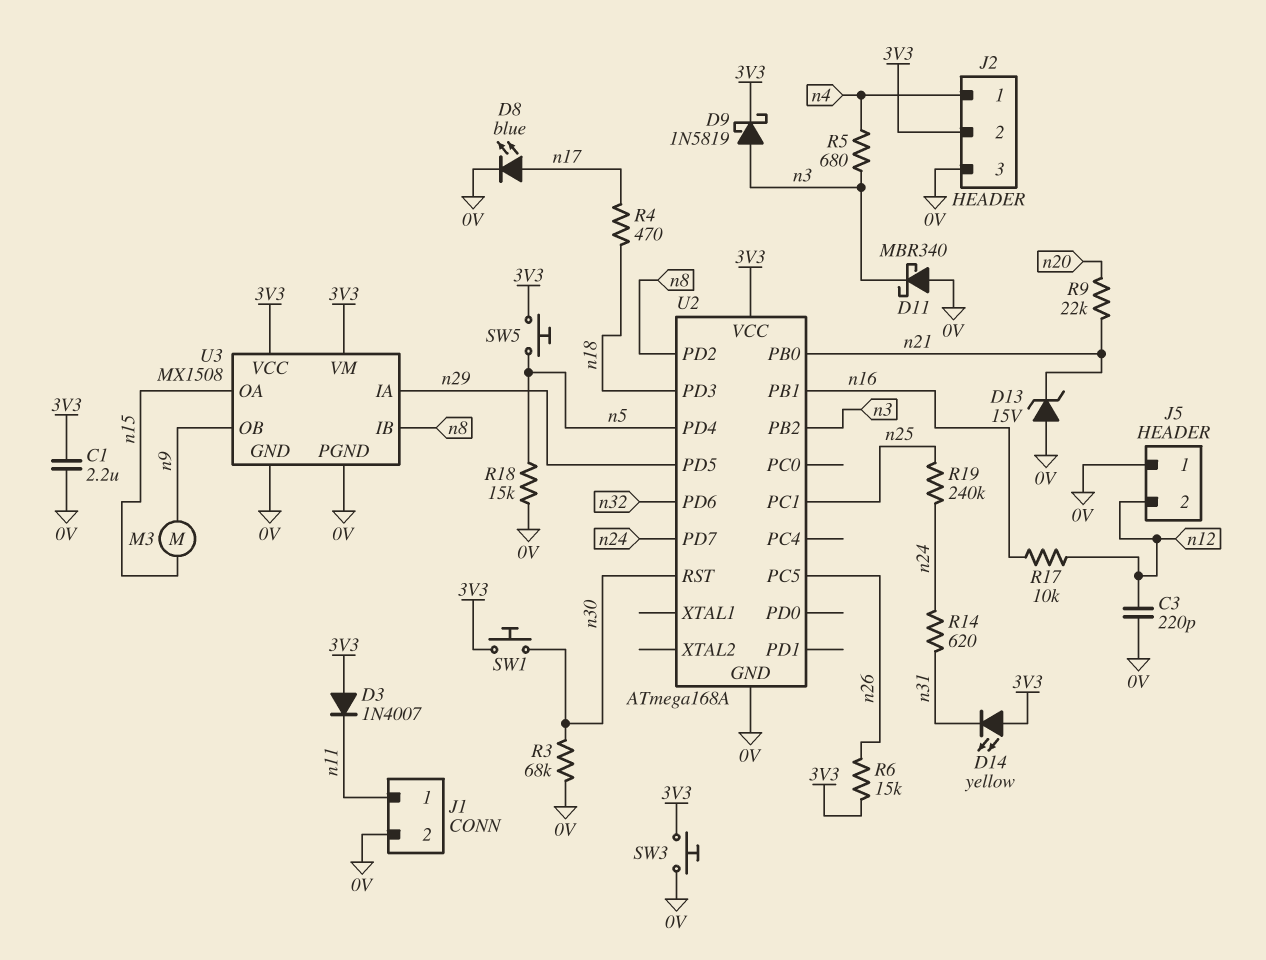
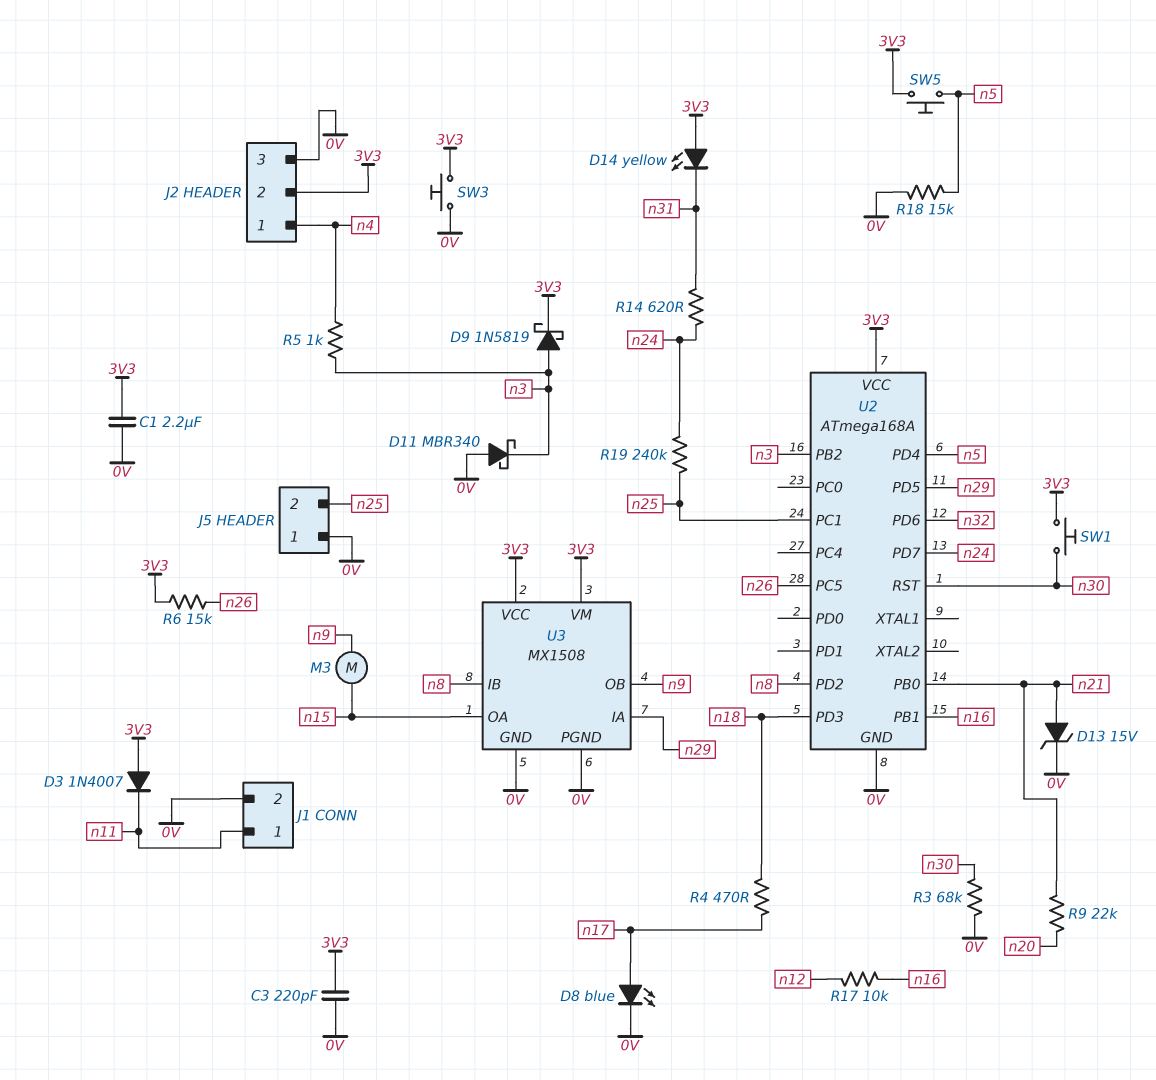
C3: 220pF (0V, n12) -> 220pF (0V, 3V3)
D13: zener 15V (A 0V, K n21) -> zener 15V (A n21, K 0V)
J5 pin 2: n12 -> n25
R5: 680 (n3, n4) -> 1k (n3, n4)

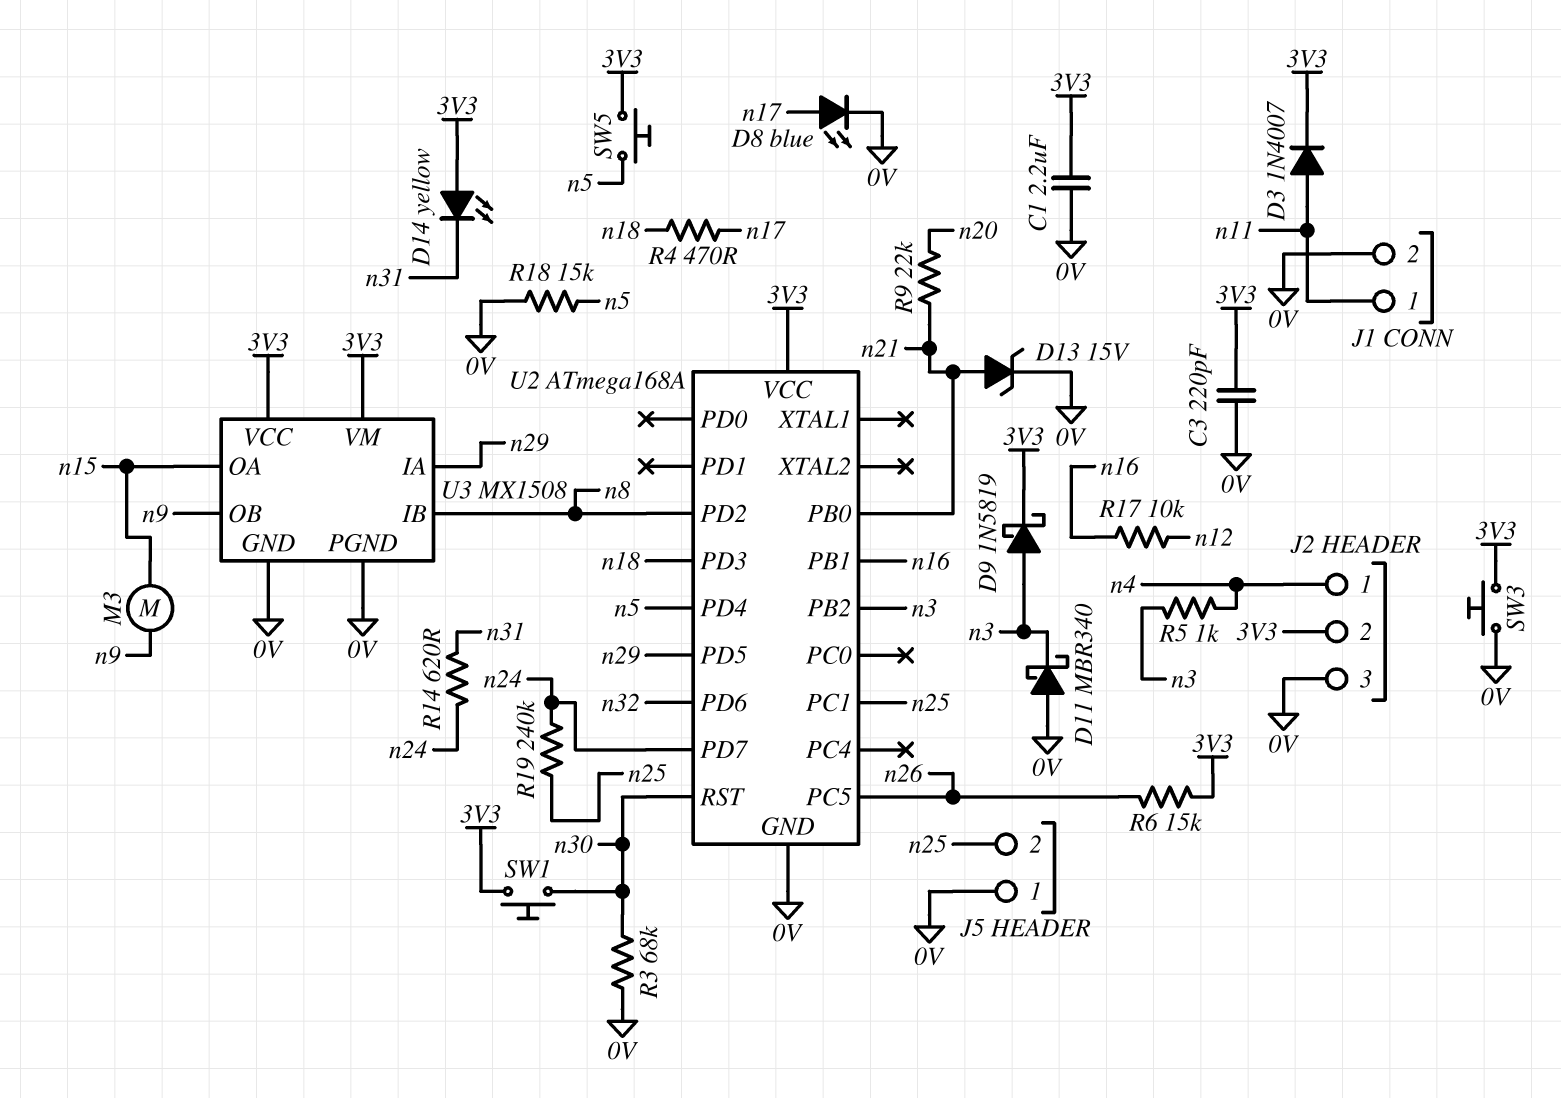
D3: diode 1N4007 (A 3V3, K n11) -> diode 1N4007 (A n11, K 3V3)

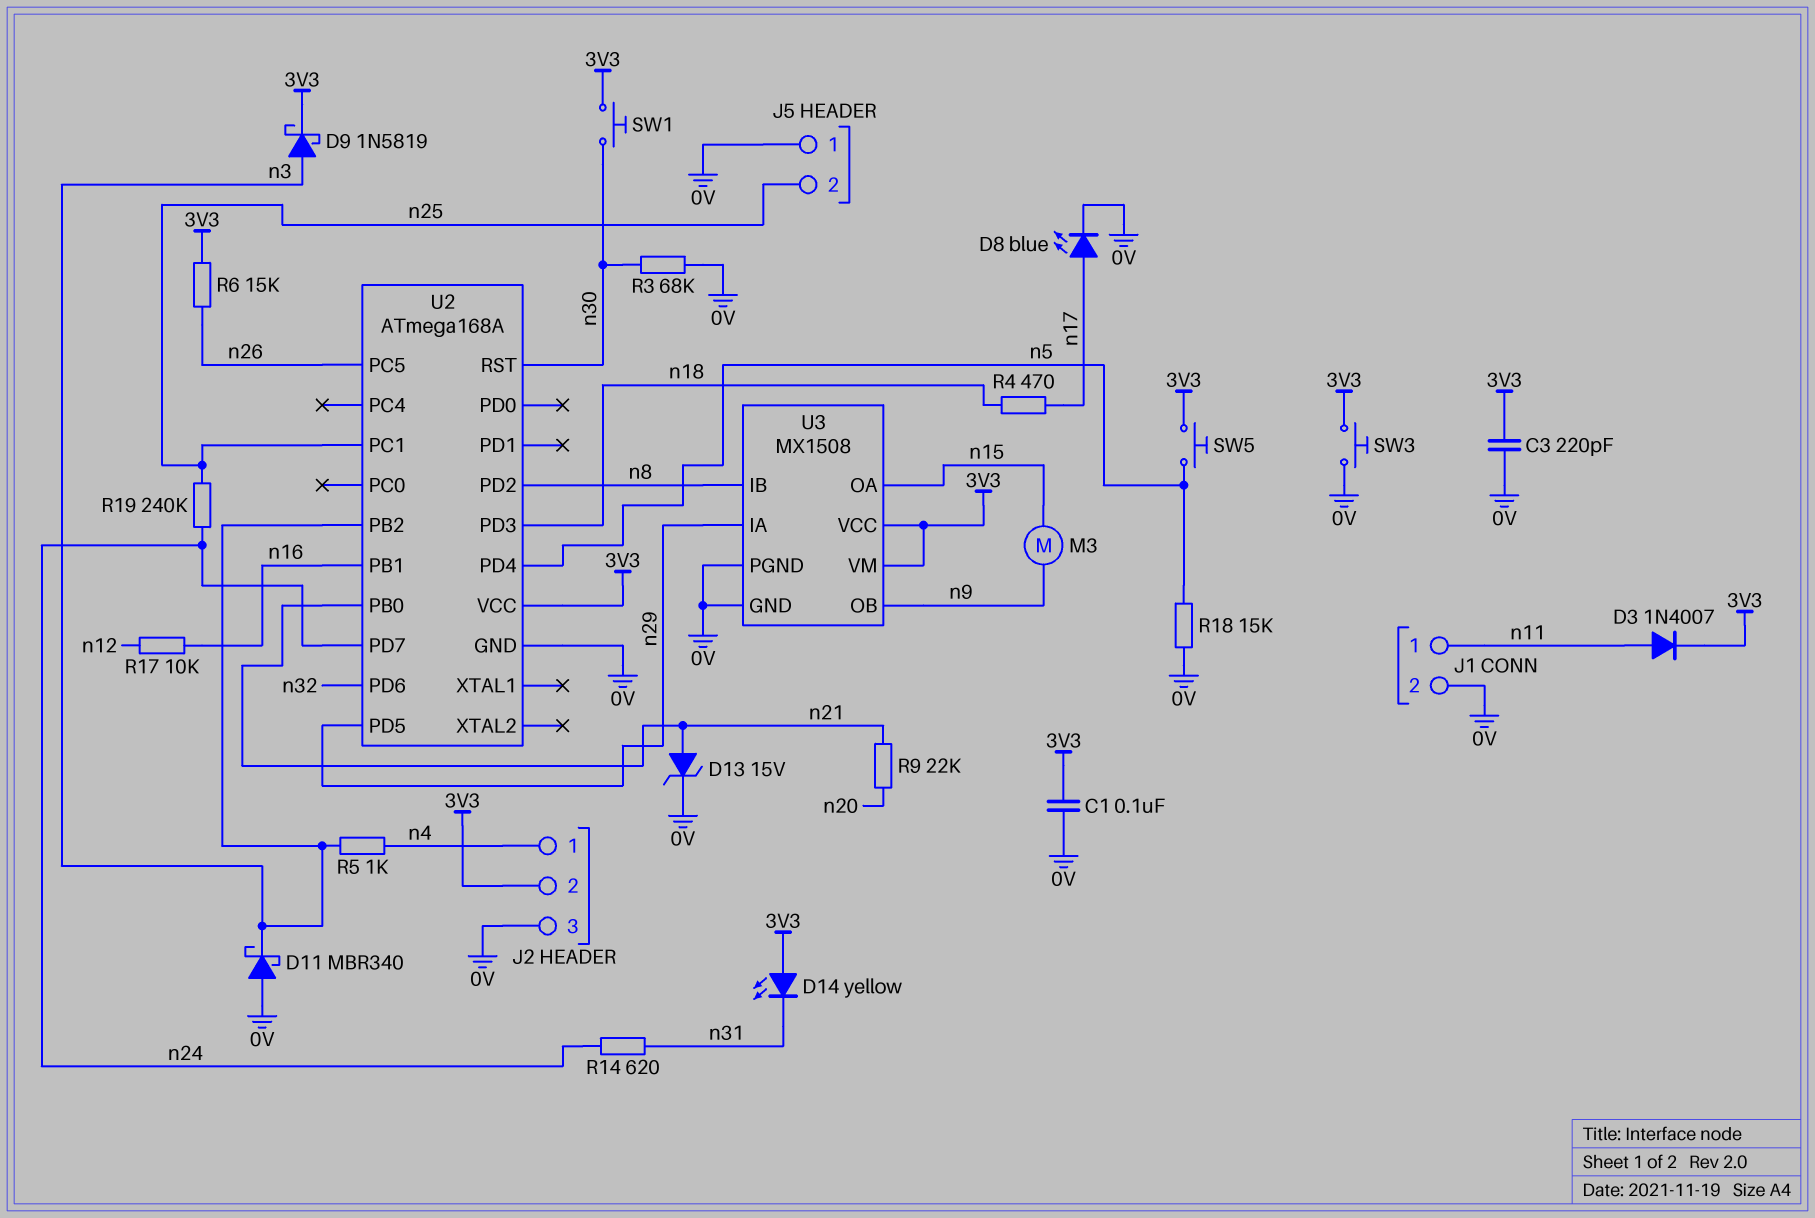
C1: 2.2uF (0V, 3V3) -> 100nF (0V, 3V3)

